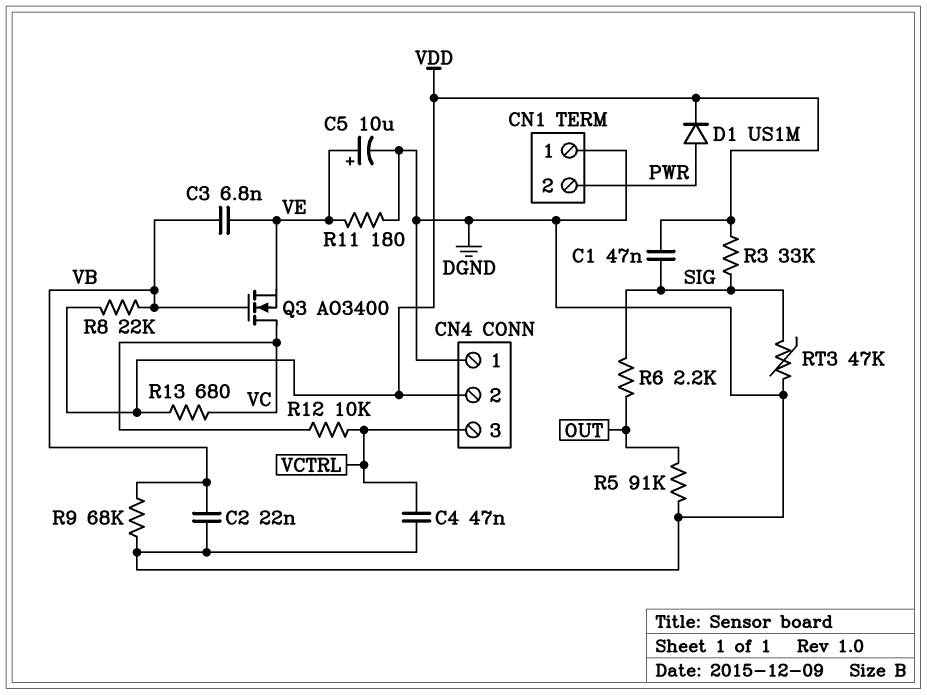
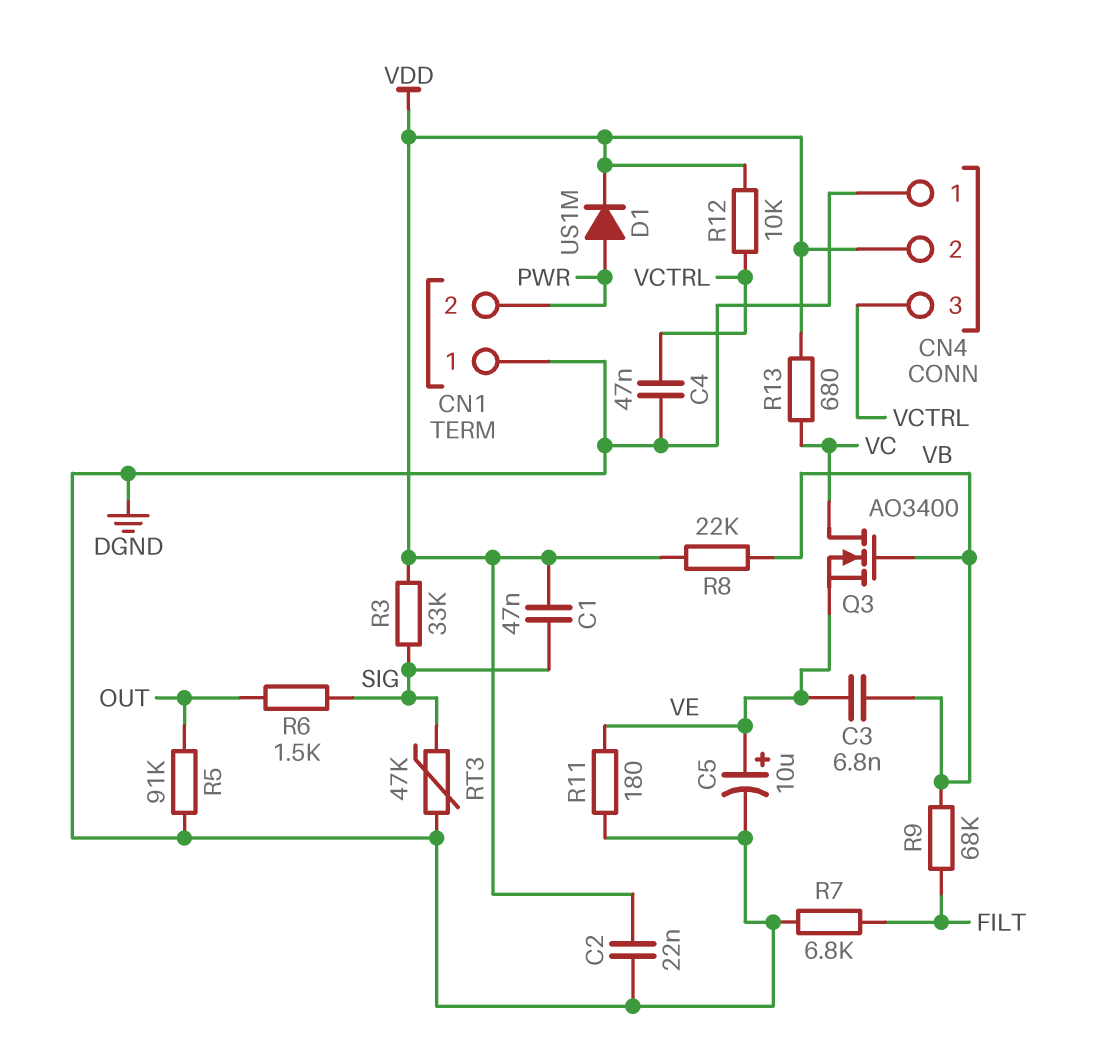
C2: 22nF (DGND, VB) -> 22nF (DGND, VDD)
R6: 2.2k (OUT, SIG) -> 1.5k (OUT, SIG)
R7: none -> 6.8k (DGND, FILT)
R9: 68k (DGND, VB) -> 68k (FILT, VB)
R12: 10k (VC, VCTRL) -> 10k (VCTRL, VDD)

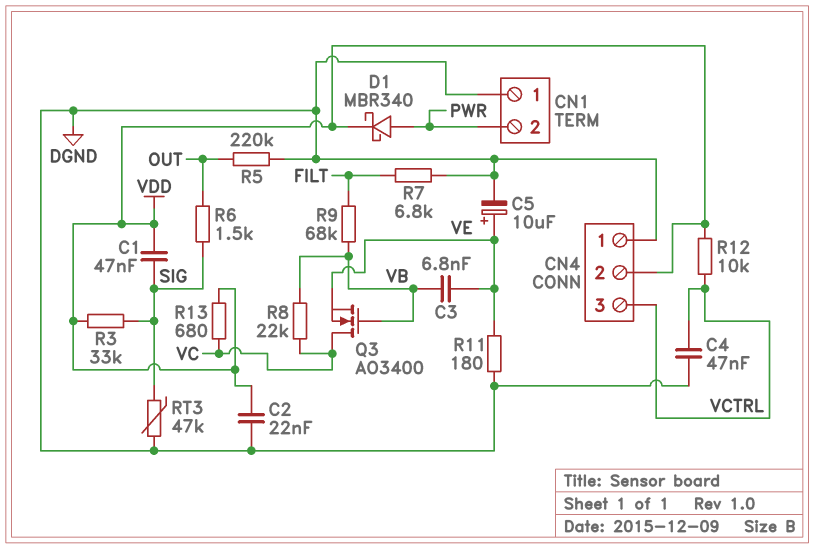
D1: diode US1M (A PWR, K VDD) -> schottky MBR340 (A PWR, K VDD)
R5: 91k (DGND, OUT) -> 220k (DGND, OUT)
R8: 22k (VB, VDD) -> 22k (VB, VC)

